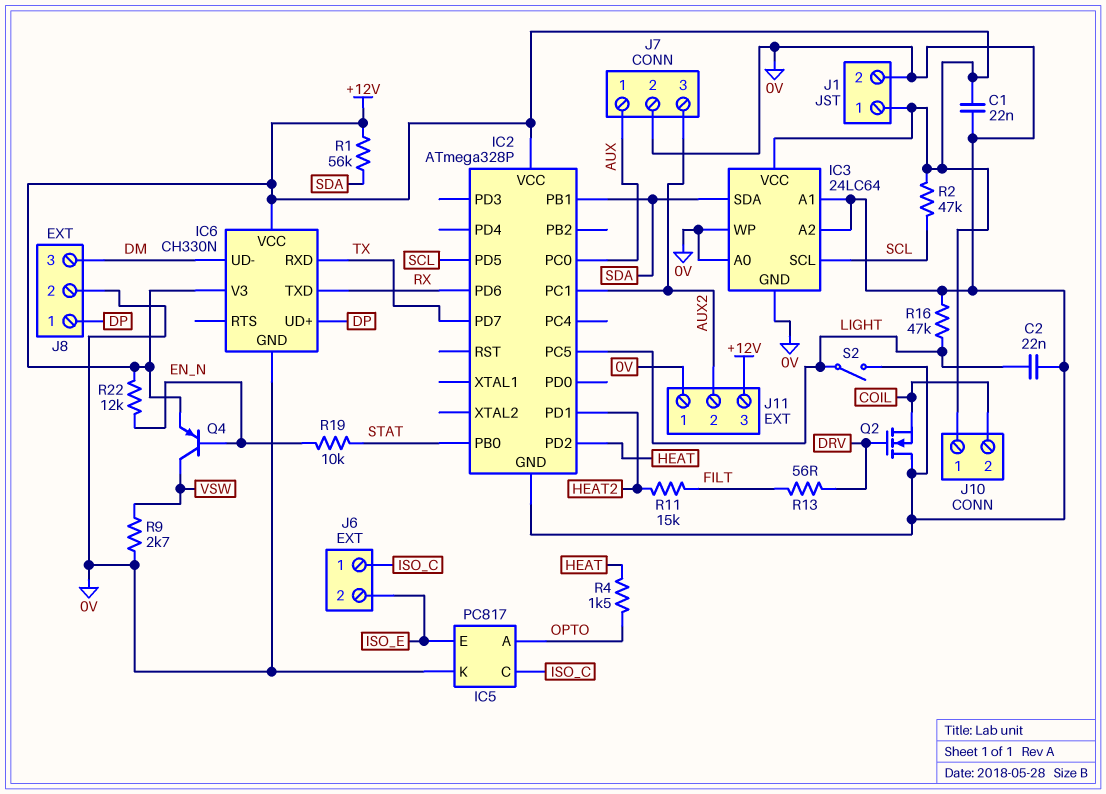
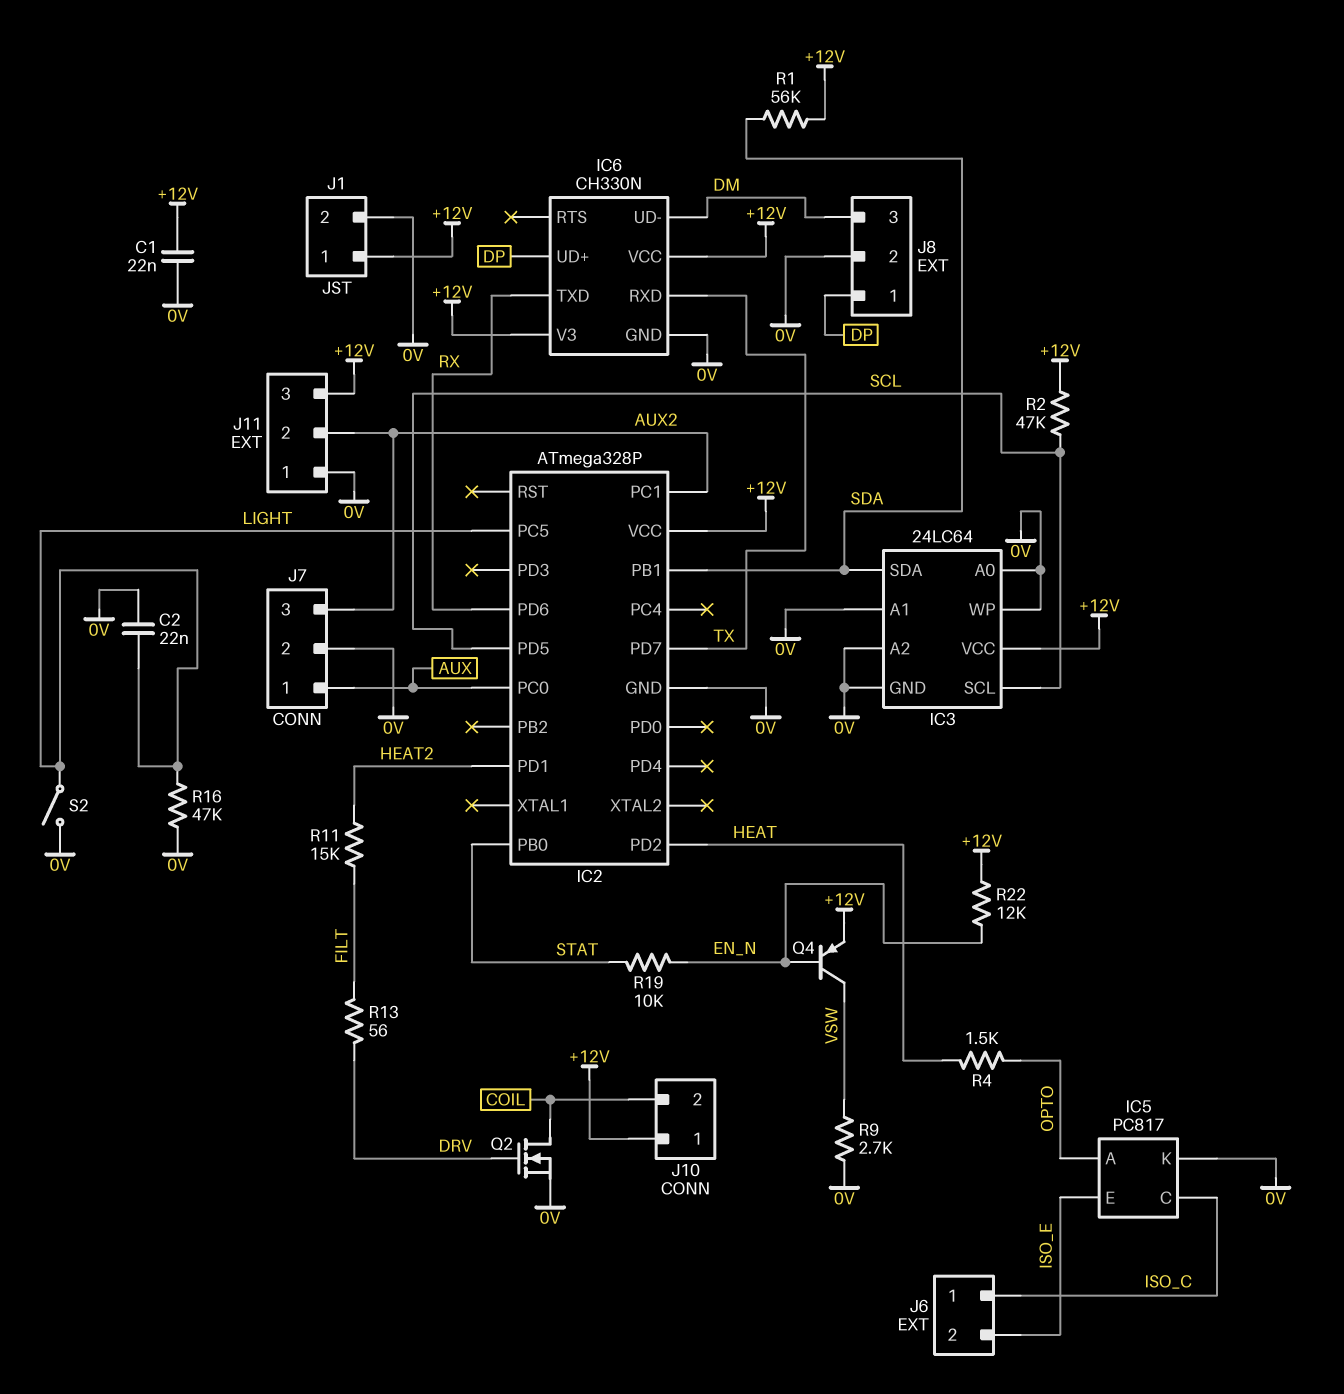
Q2: NMOS (G DRV, D 0V, S COIL) -> NMOS (G DRV, D COIL, S 0V)

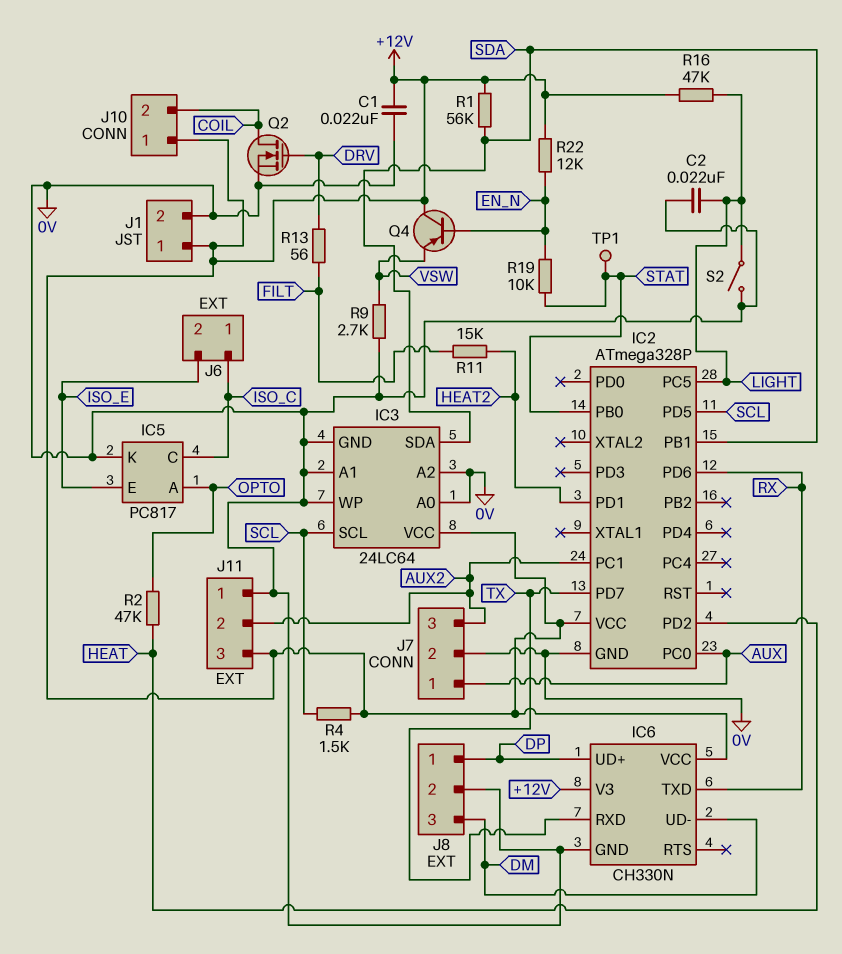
Q4: PNP (B EN_N, C VSW, E +12V) -> PNP (B EN_N, C +12V, E VSW)
R2: 47k (+12V, SCL) -> 47k (HEAT, OPTO)
R4: 1.5k (HEAT, OPTO) -> 1.5k (+12V, SCL)
R16: 47k (0V, LIGHT) -> 47k (+12V, LIGHT)
TP1: none -> test point (STAT)

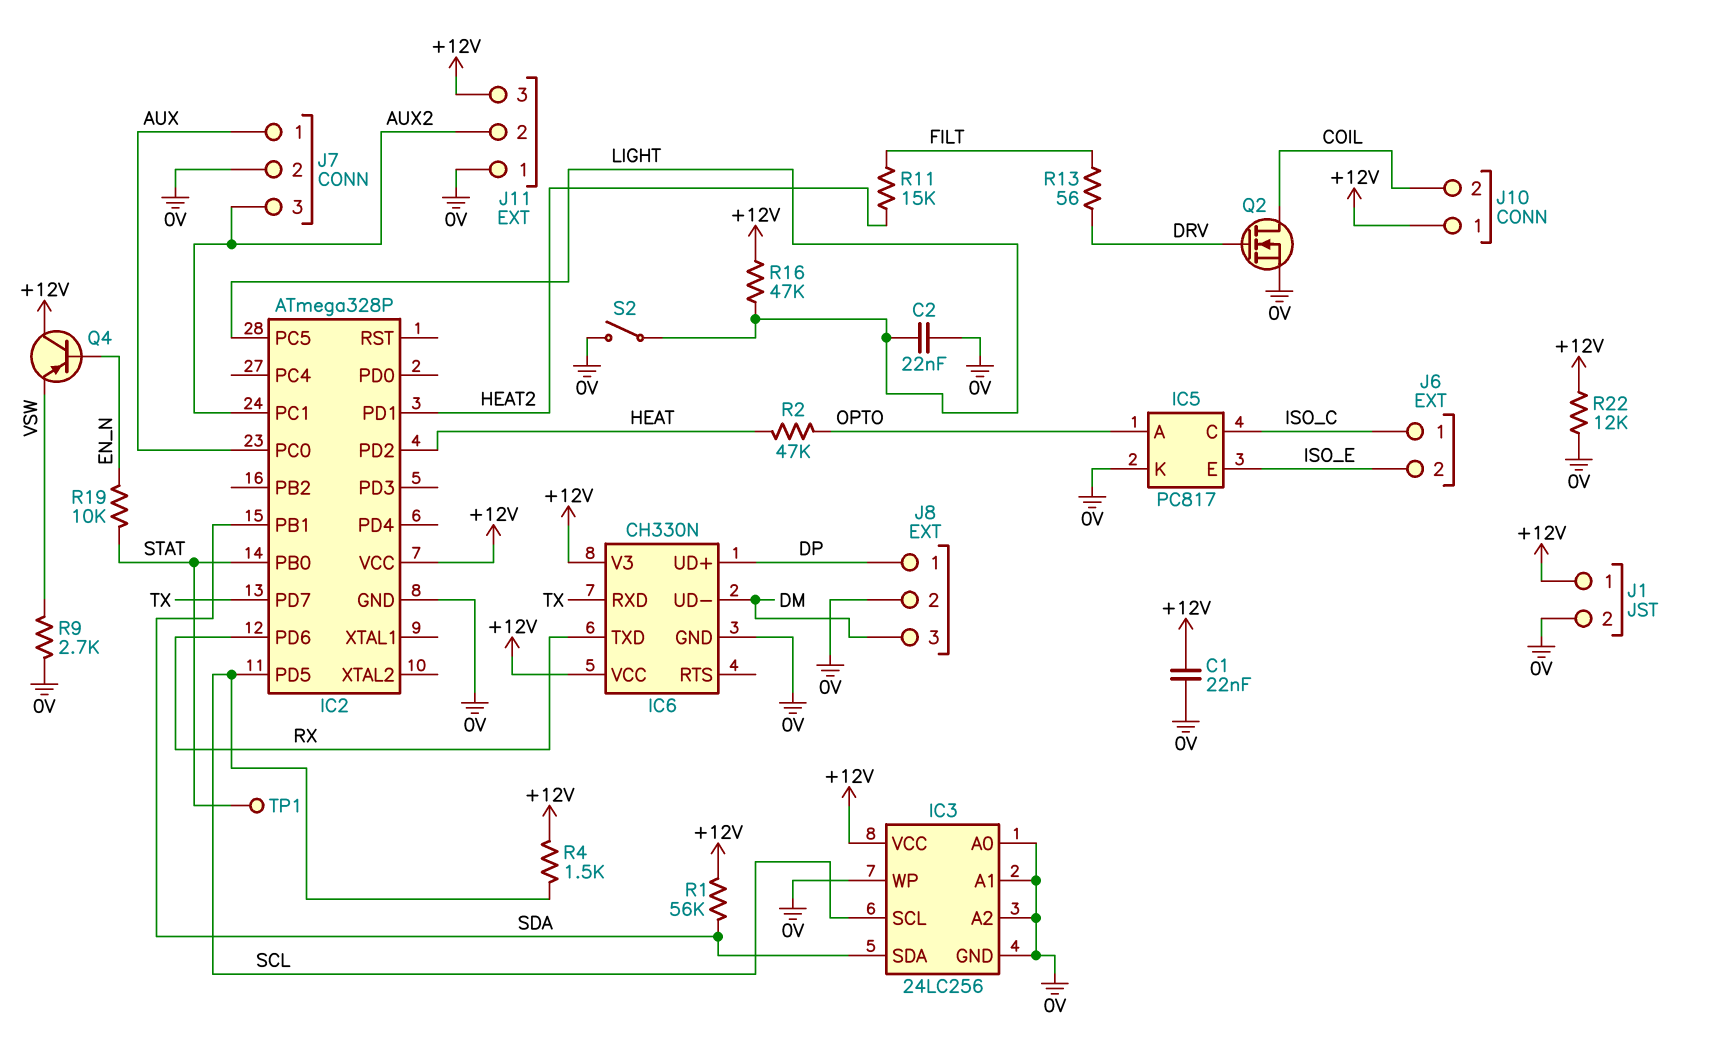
IC3: 24LC64 -> 24LC256
R22: 12k (+12V, EN_N) -> 12k (+12V, 0V)

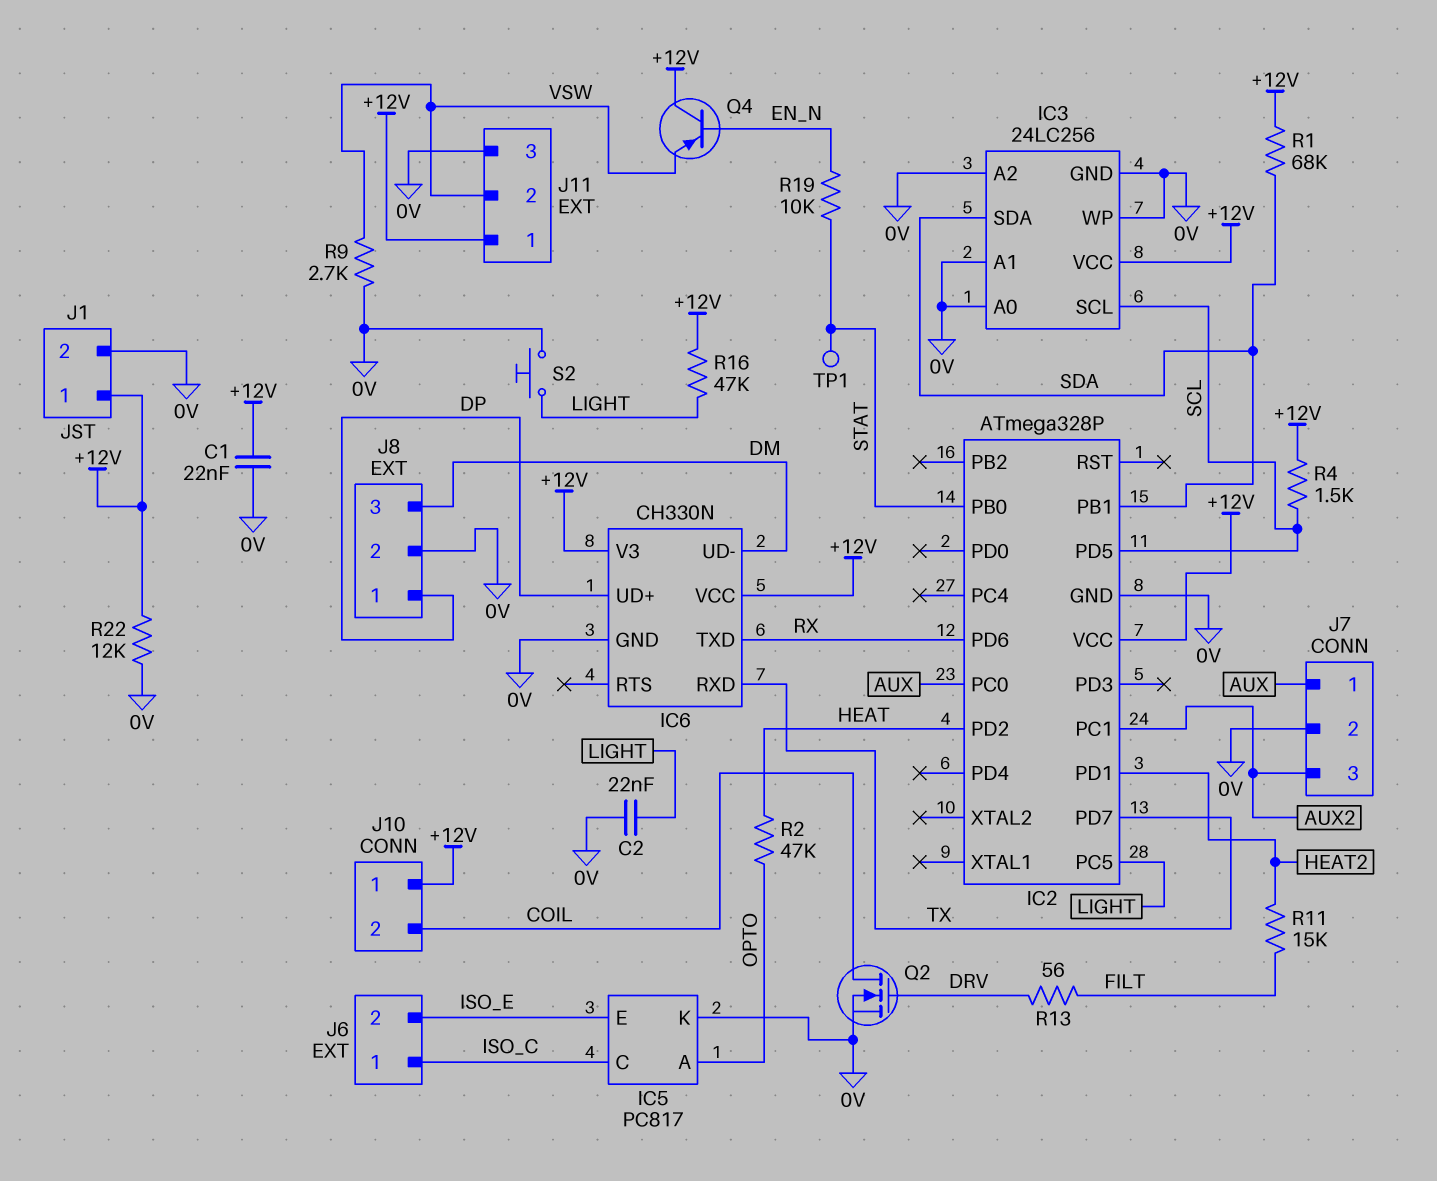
J11 pin 1: 0V -> +12V
J11 pin 2: AUX2 -> VSW
J11 pin 3: +12V -> 0V
R1: 56k (+12V, SDA) -> 68k (+12V, SDA)
S2: switch (0V, LIGHT) -> button (0V, LIGHT)

